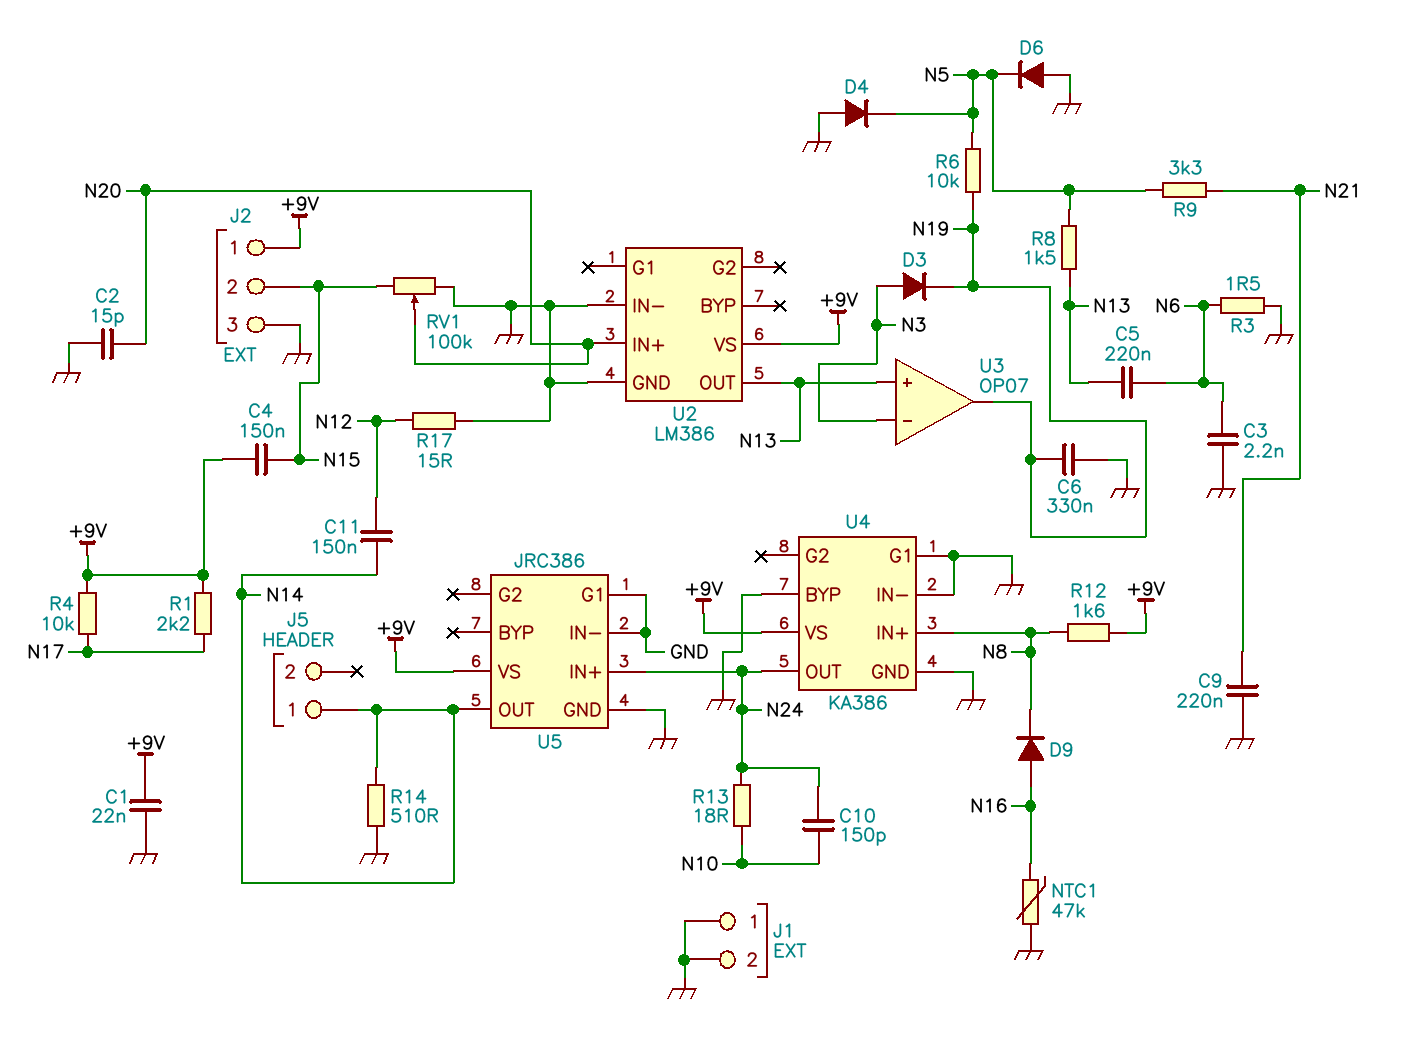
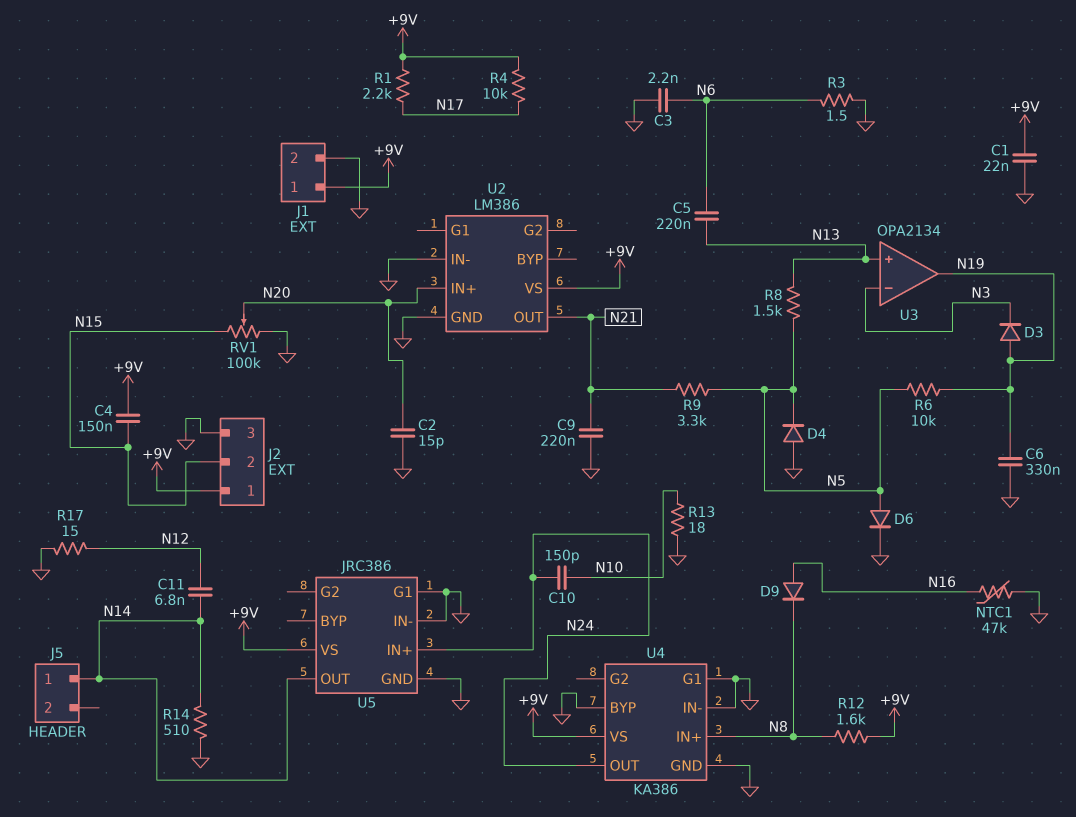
C11: 150nF (N12, N14) -> 6.8nF (N12, N14)
D3: diode (A N3, K N19) -> diode (A N19, K N3)
D6: diode (A GND, K N5) -> diode (A N5, K GND)
J1 pin 1: GND -> +9V
R13: 18 (N10, N24) -> 18 (GND, N10)
U2 pin OUT: N13 -> N21
U3: OP07 -> OPA2134

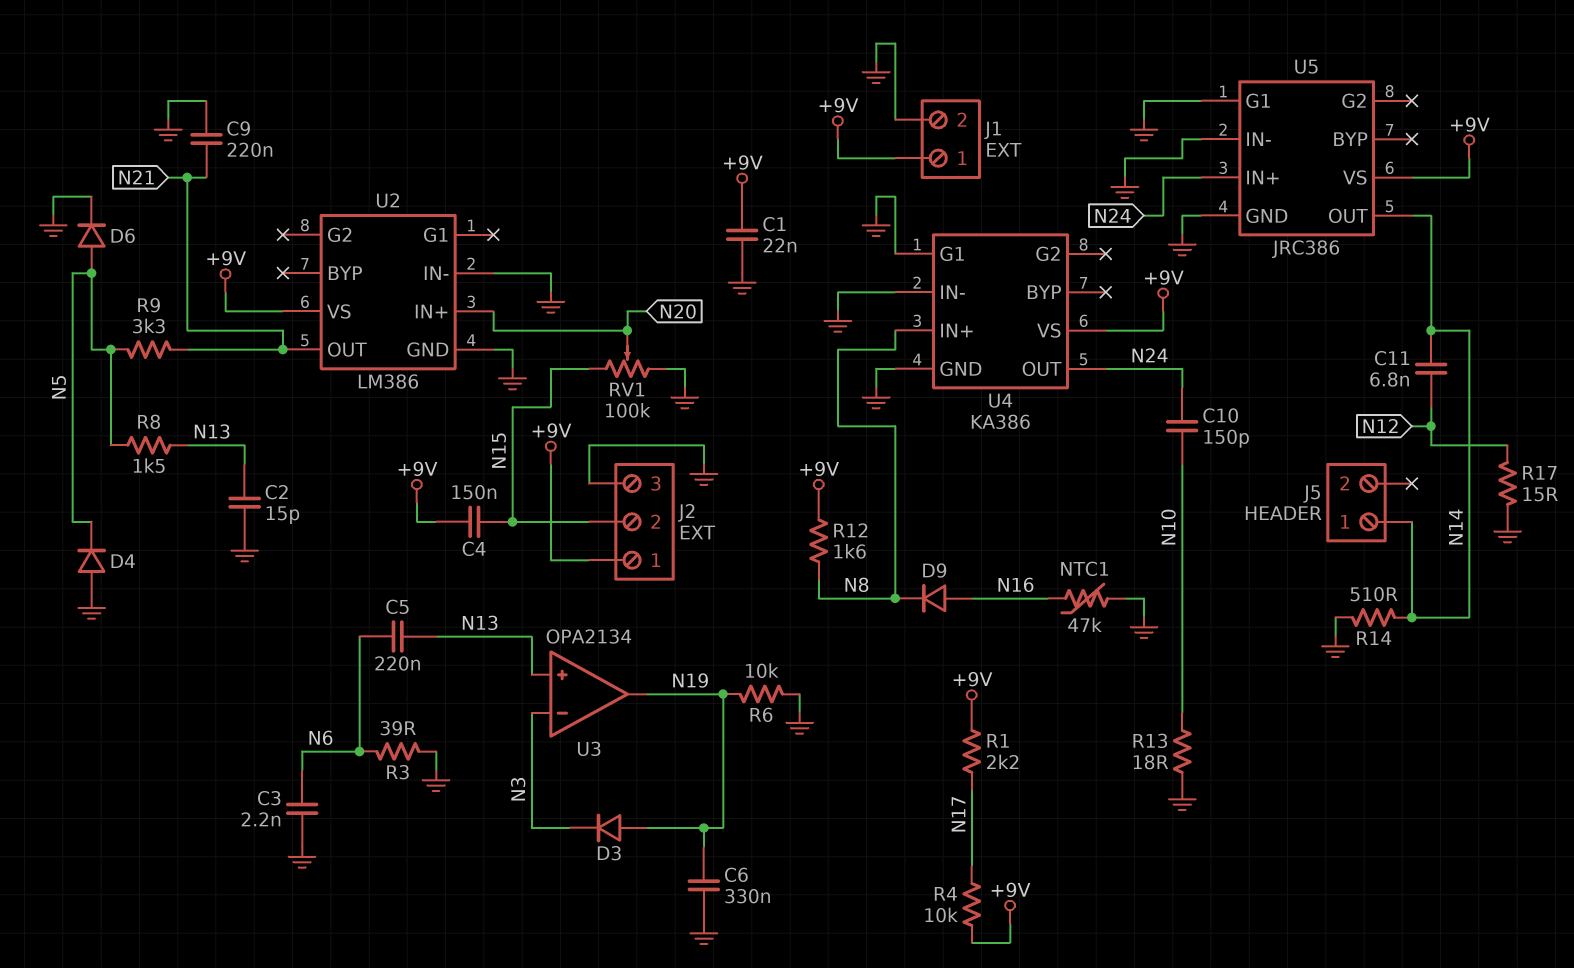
C2: 15pF (GND, N20) -> 15pF (GND, N13)
R3: 1.5 (GND, N6) -> 39 (GND, N6)
R6: 10k (N5, N19) -> 10k (GND, N19)
U4 pin BYP: GND -> none

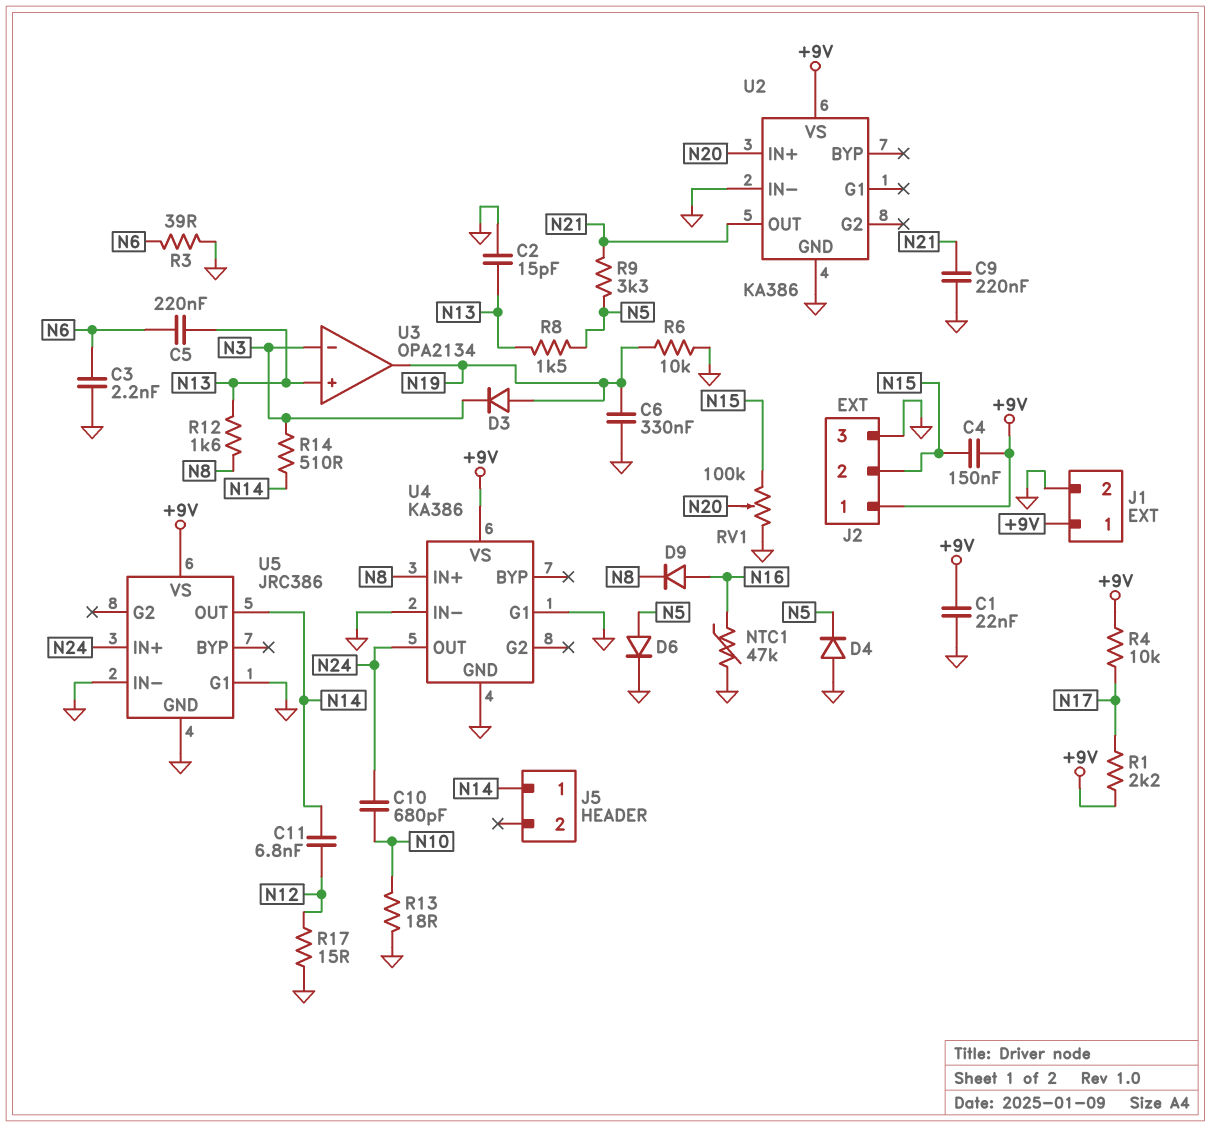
C10: 150pF (N10, N24) -> 680pF (N10, N24)
R12: 1.6k (+9V, N8) -> 1.6k (N8, N13)
R14: 510 (GND, N14) -> 510 (N3, N14)
U2: LM386 -> KA386

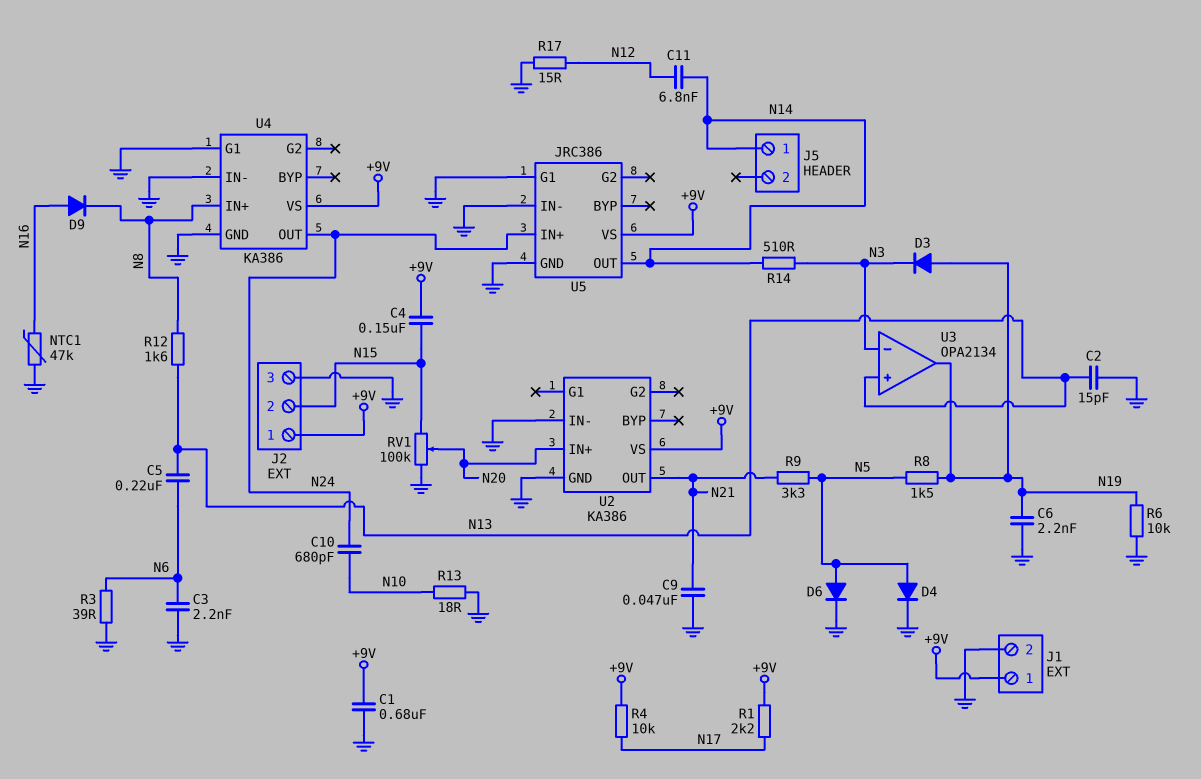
C1: 22nF (+9V, GND) -> 680nF (+9V, GND)
C6: 330nF (GND, N19) -> 2.2nF (GND, N19)
C9: 220nF (GND, N21) -> 47nF (GND, N21)
D4: diode (A GND, K N5) -> diode (A N5, K GND)
R8: 1.5k (N5, N13) -> 1.5k (N5, N19)

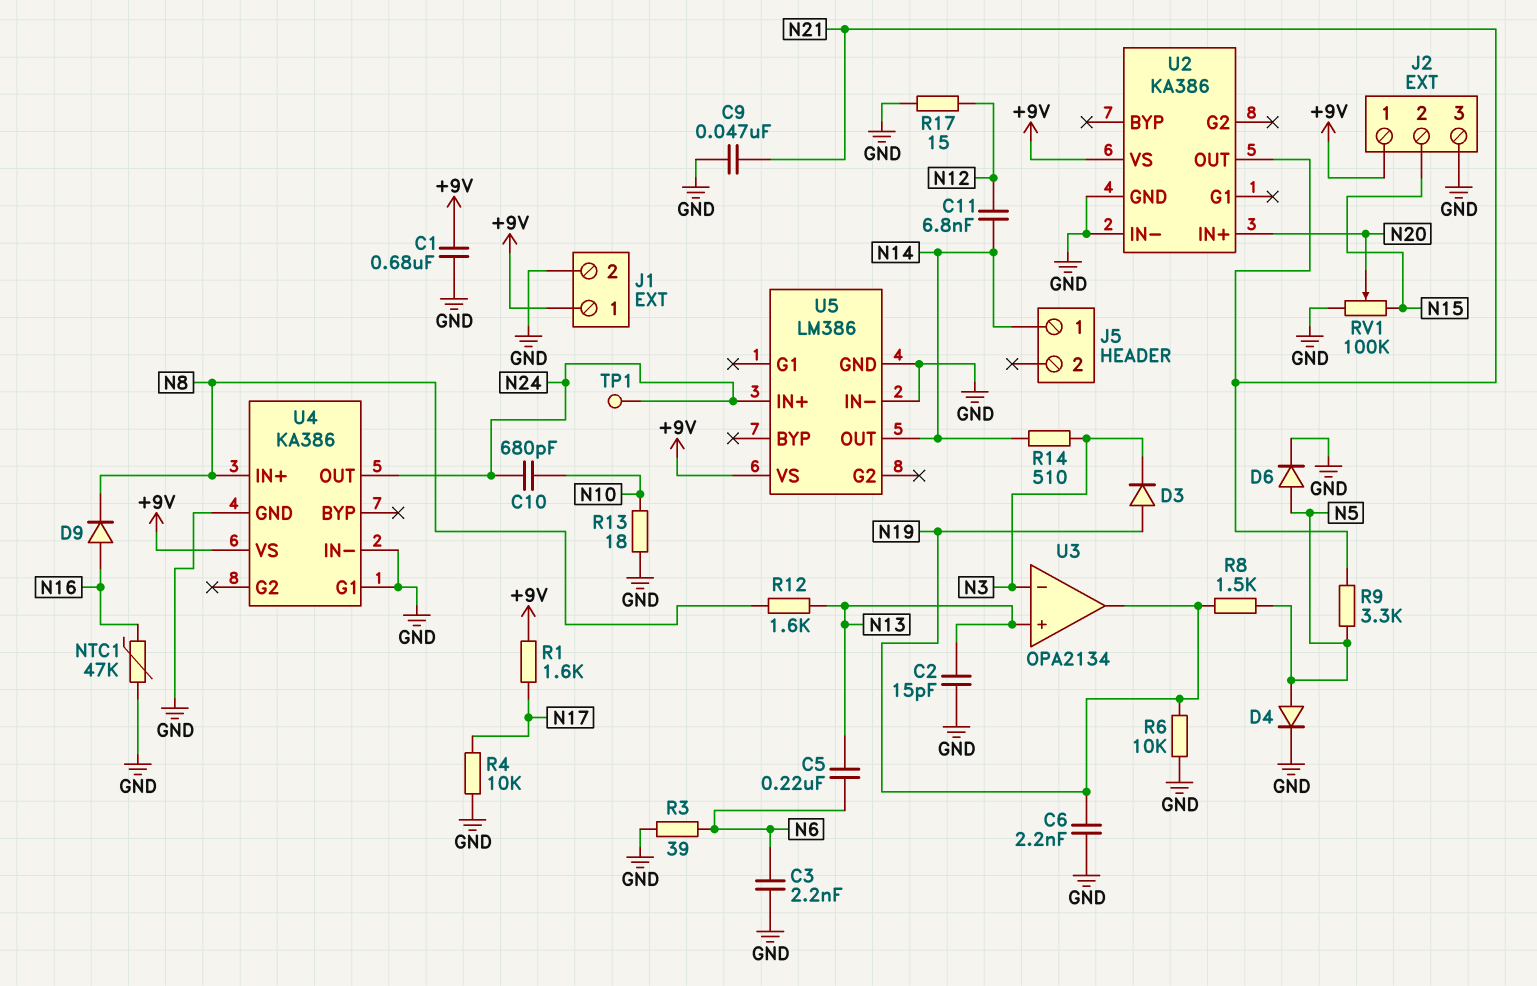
C4: 150nF (+9V, N15) -> none
R1: 2.2k (+9V, N17) -> 1.6k (+9V, N17)
R4: 10k (+9V, N17) -> 10k (GND, N17)
TP1: none -> test point (N24)
U5: JRC386 -> LM386
U5 pin G1: GND -> none

